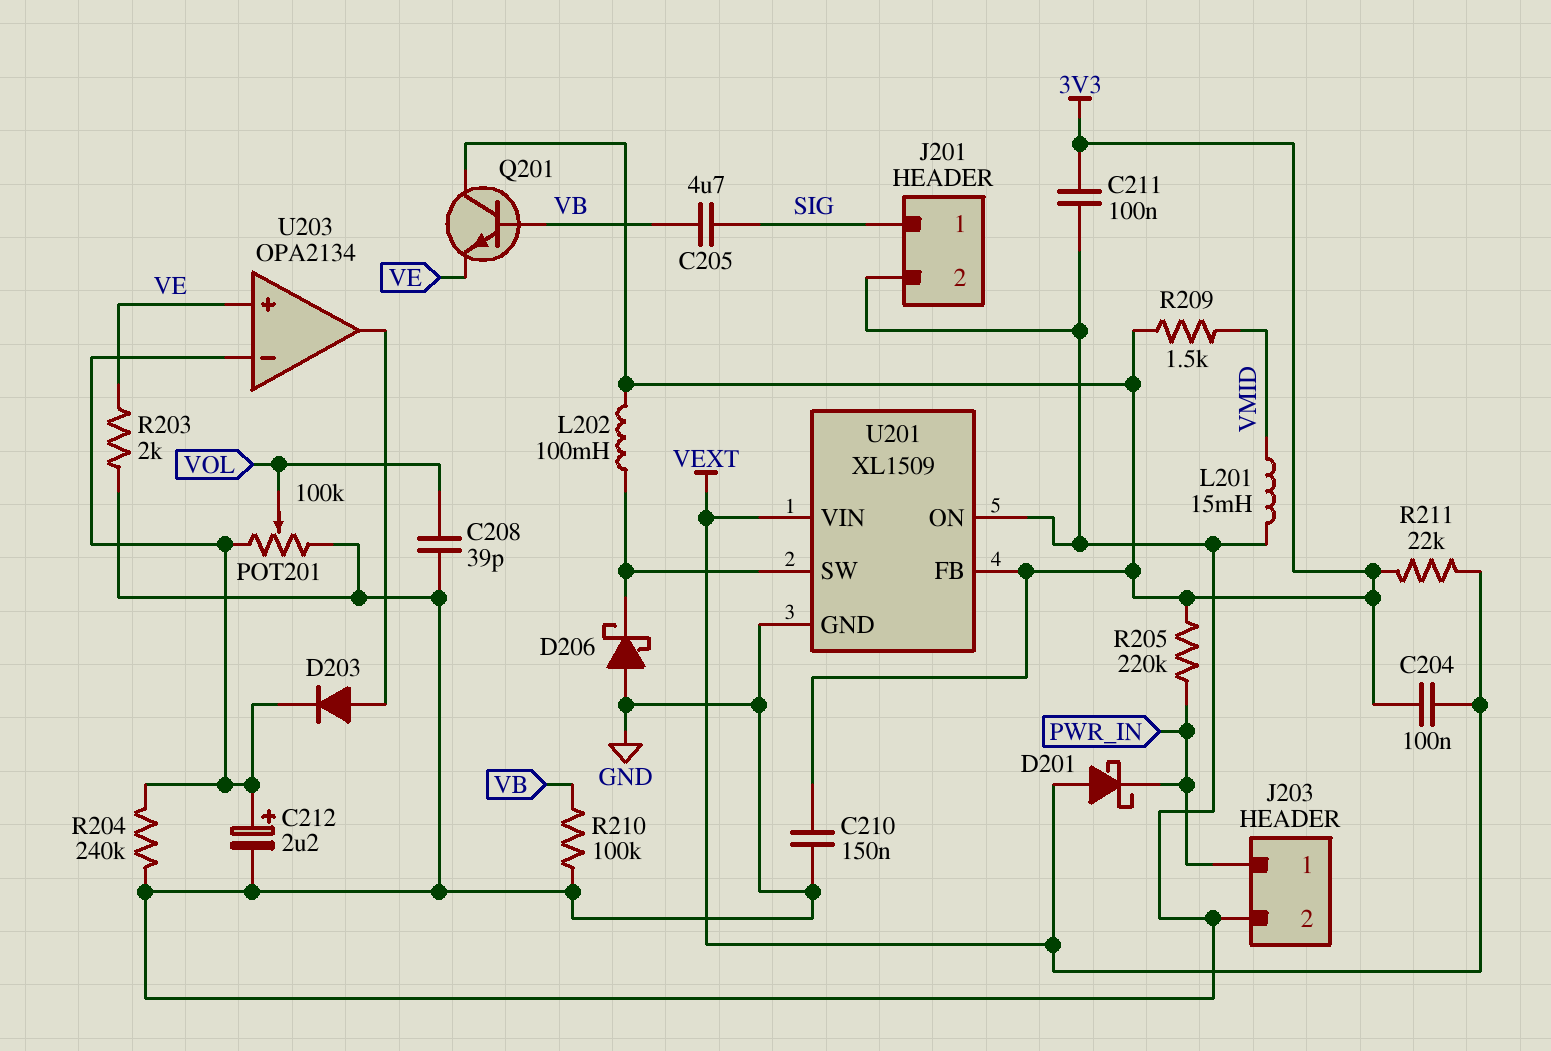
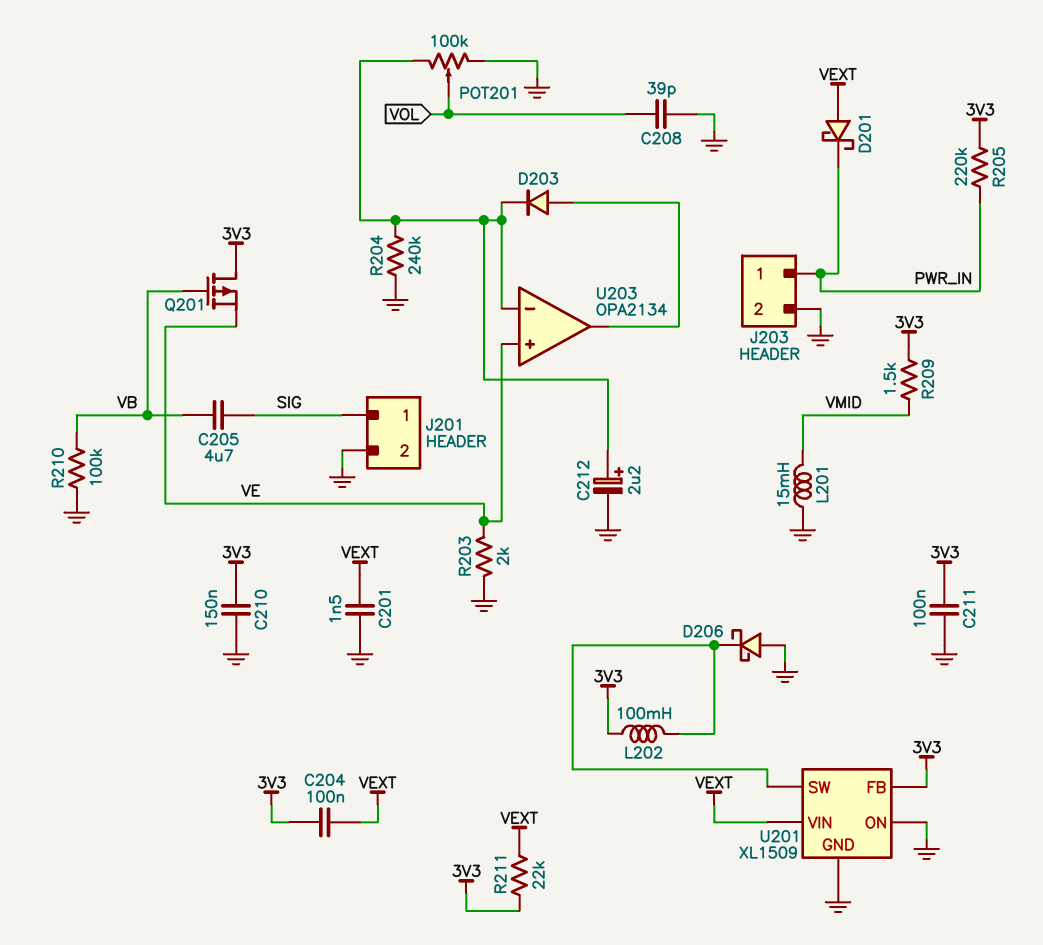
C201: none -> 1.5nF (GND, VEXT)
Q201: NPN (B VB, C 3V3, E VE) -> PMOS (G VB, D 3V3, S VE)

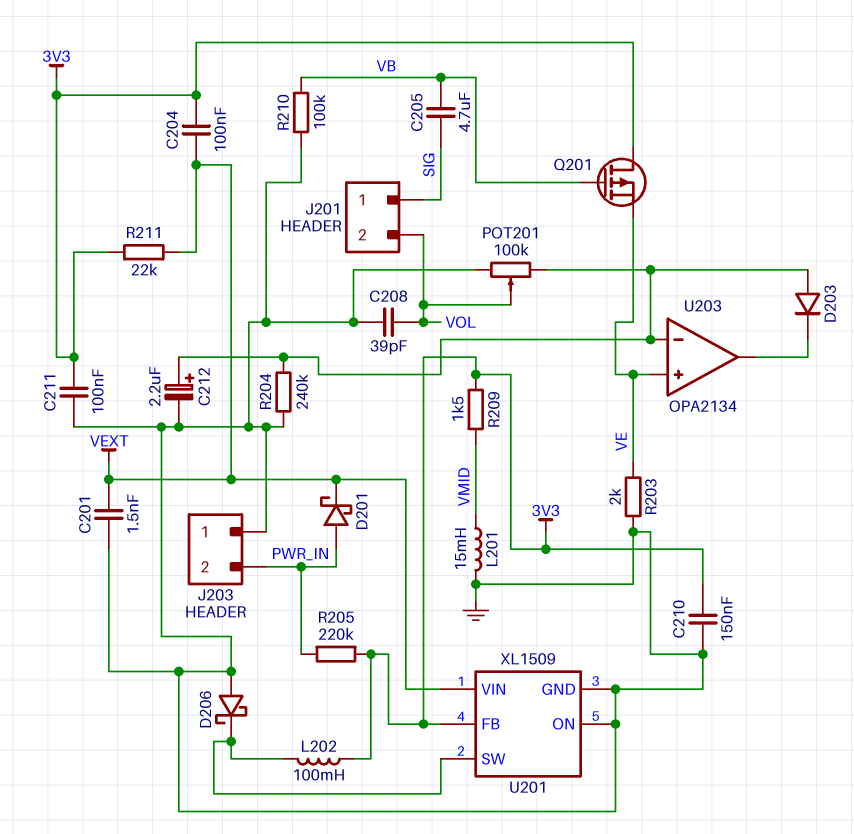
D201: schottky (A VEXT, K PWR_IN) -> schottky (A PWR_IN, K VEXT)
D203: diode (A U203/out, K U203/in-) -> diode (A U203/in-, K U203/out)
J201 pin 2: GND -> VOL
J203 pin 1: PWR_IN -> GND
J203 pin 2: GND -> PWR_IN

